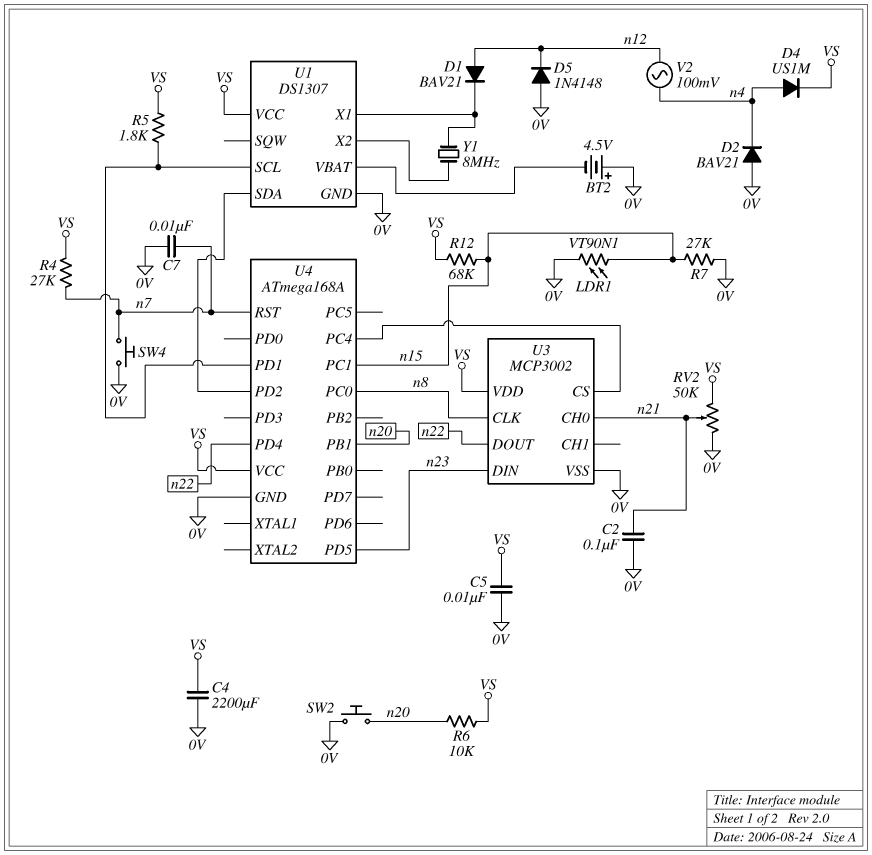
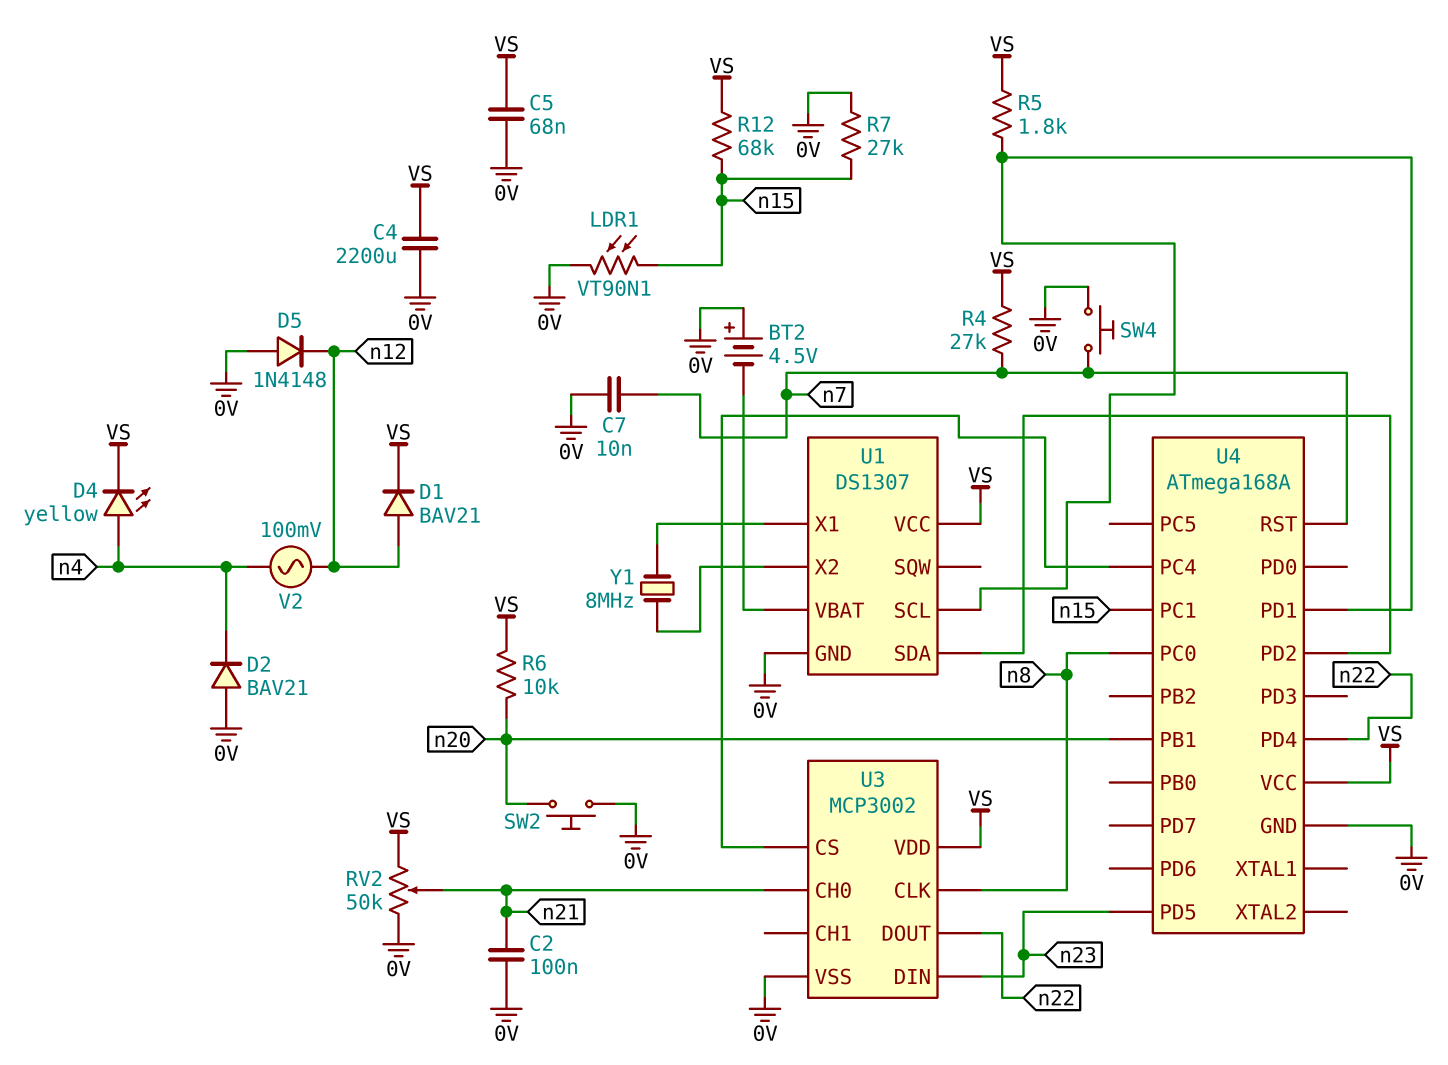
C5: 10nF (0V, VS) -> 68nF (0V, VS)
D1: diode BAV21 (A n12, K U1/X1) -> diode BAV21 (A n12, K VS)
D4: diode US1M (A n4, K VS) -> LED yellow (A n4, K VS)

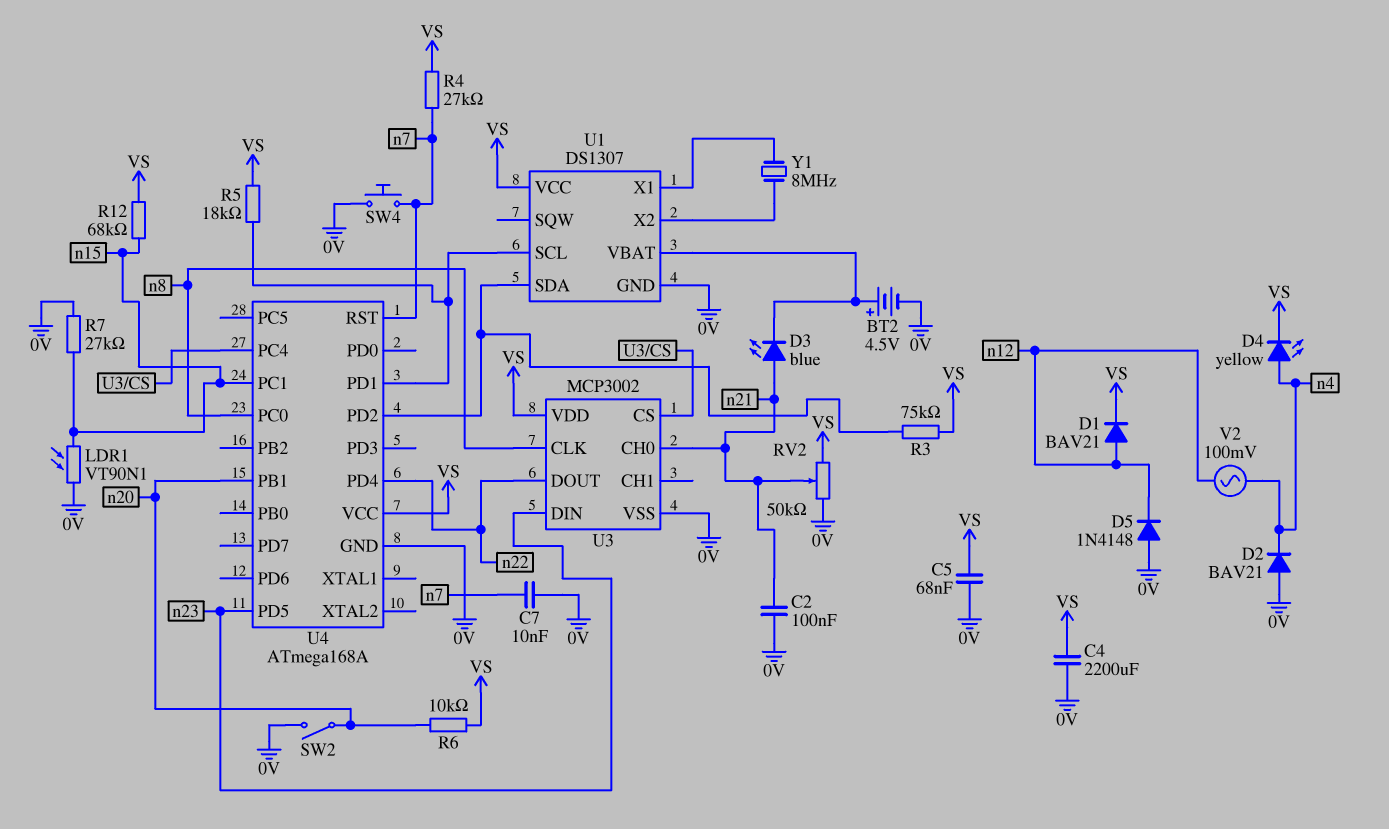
BT2: 4.5V (plus 0V, minus U1/VBAT) -> 4.5V (plus U1/VBAT, minus 0V)
D3: none -> LED blue (A n21, K U1/VBAT)
R3: none -> 75k (U1/SDA, VS)
R5: 1.8k (U1/SCL, VS) -> 18k (U1/SCL, VS)
SW2: button (0V, n20) -> switch (0V, n20)

